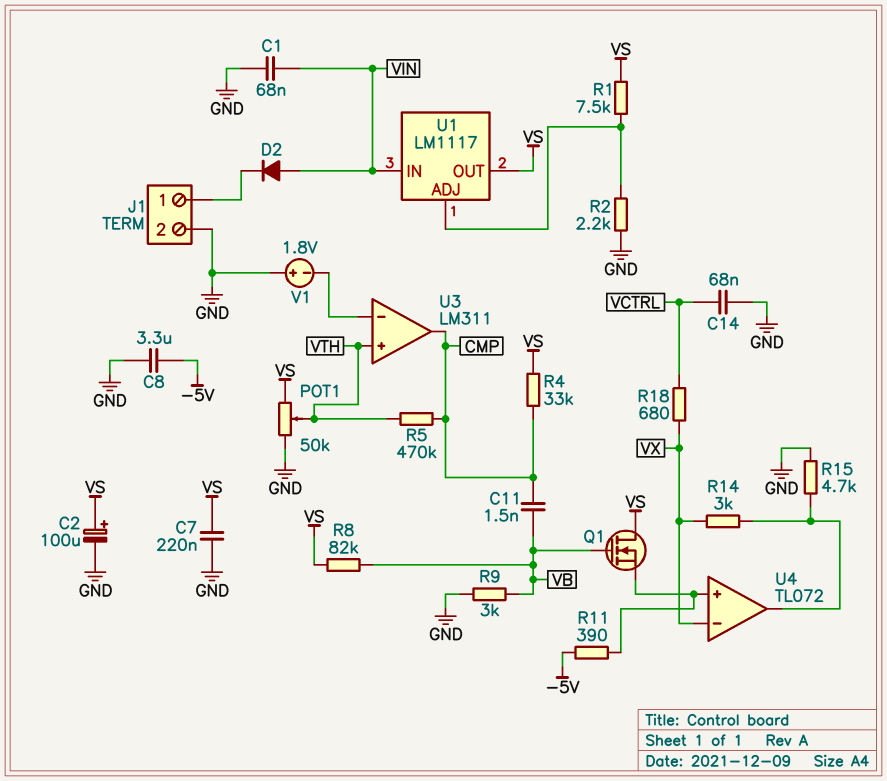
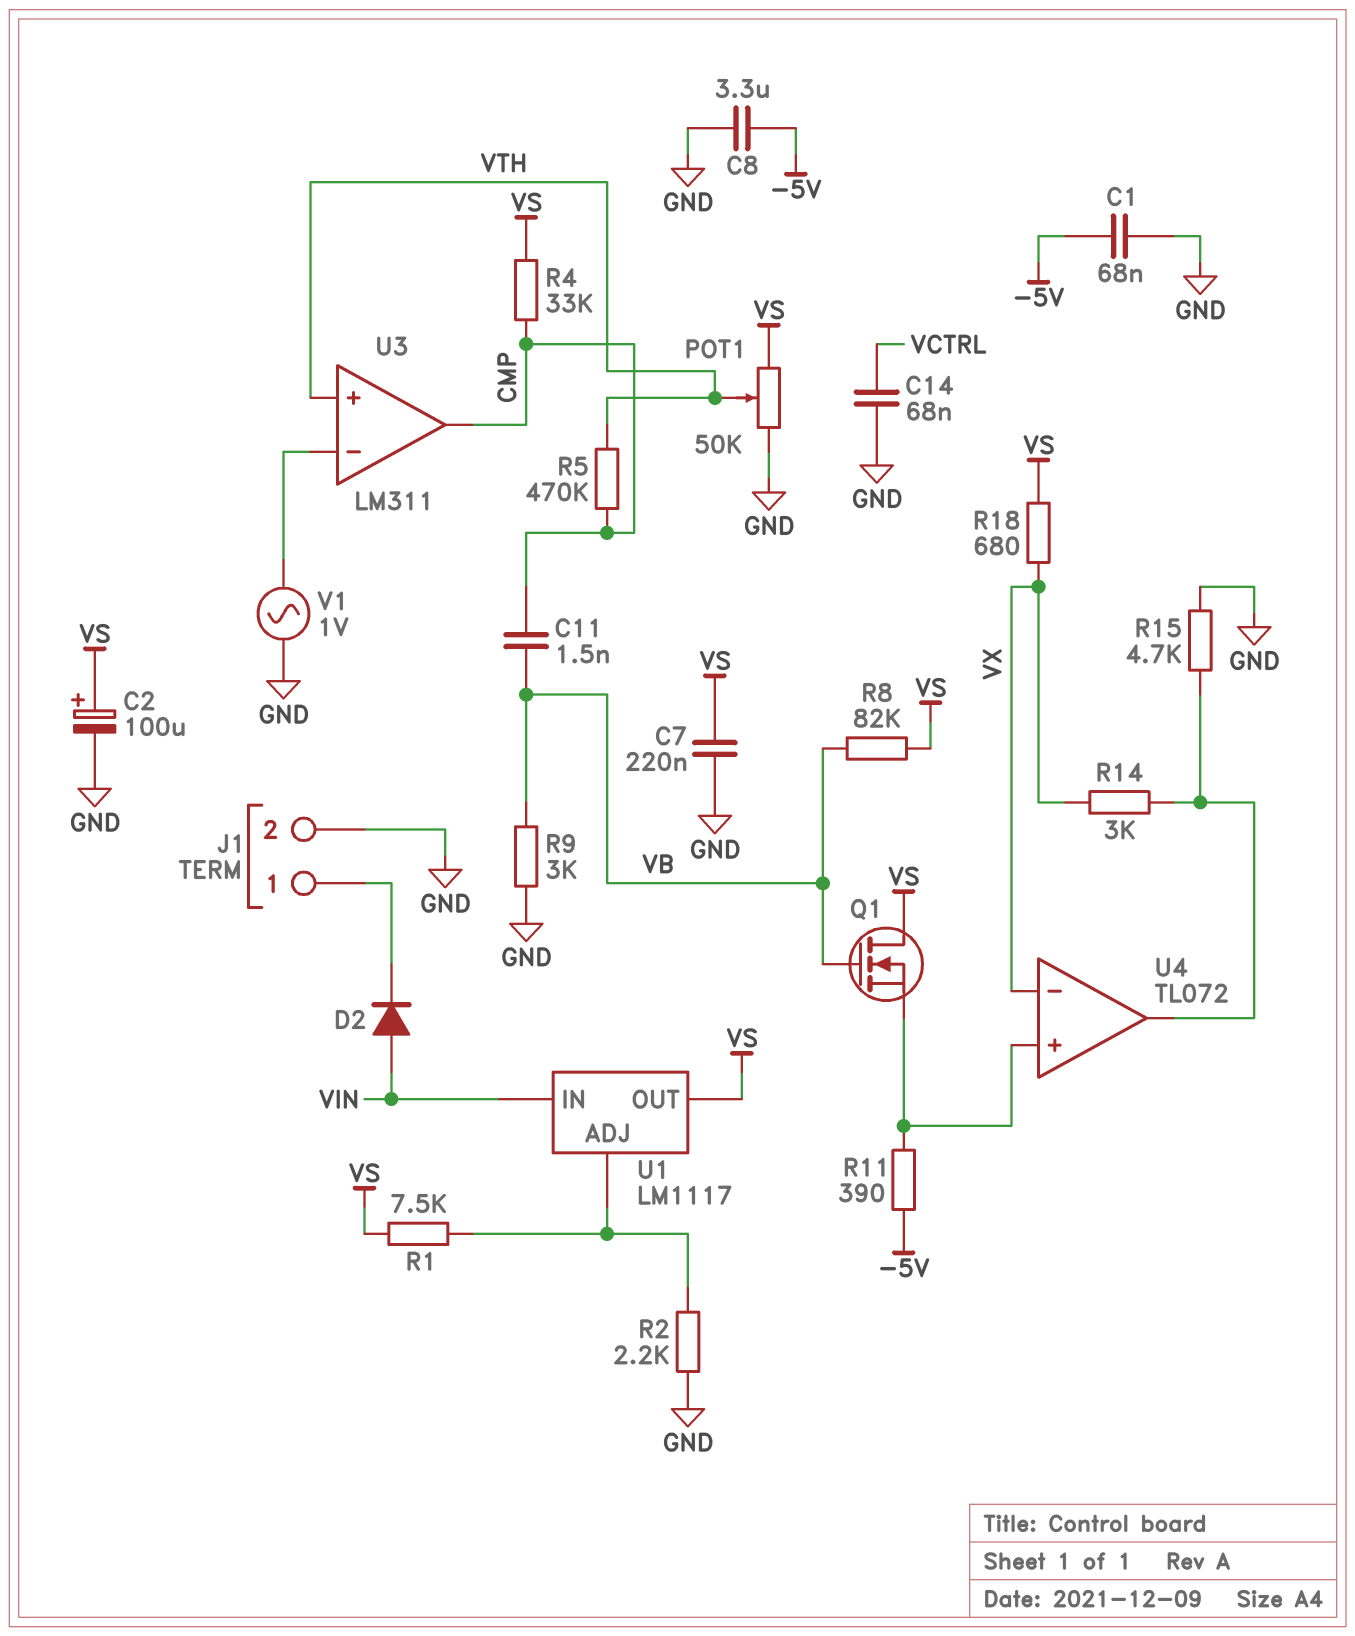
C1: 68nF (GND, VIN) -> 68nF (-5V, GND)
R18: 680 (VCTRL, VX) -> 680 (VS, VX)
V1: 1.8V (plus GND, minus U3/in-) -> AC 1V (GND, U3/in-)

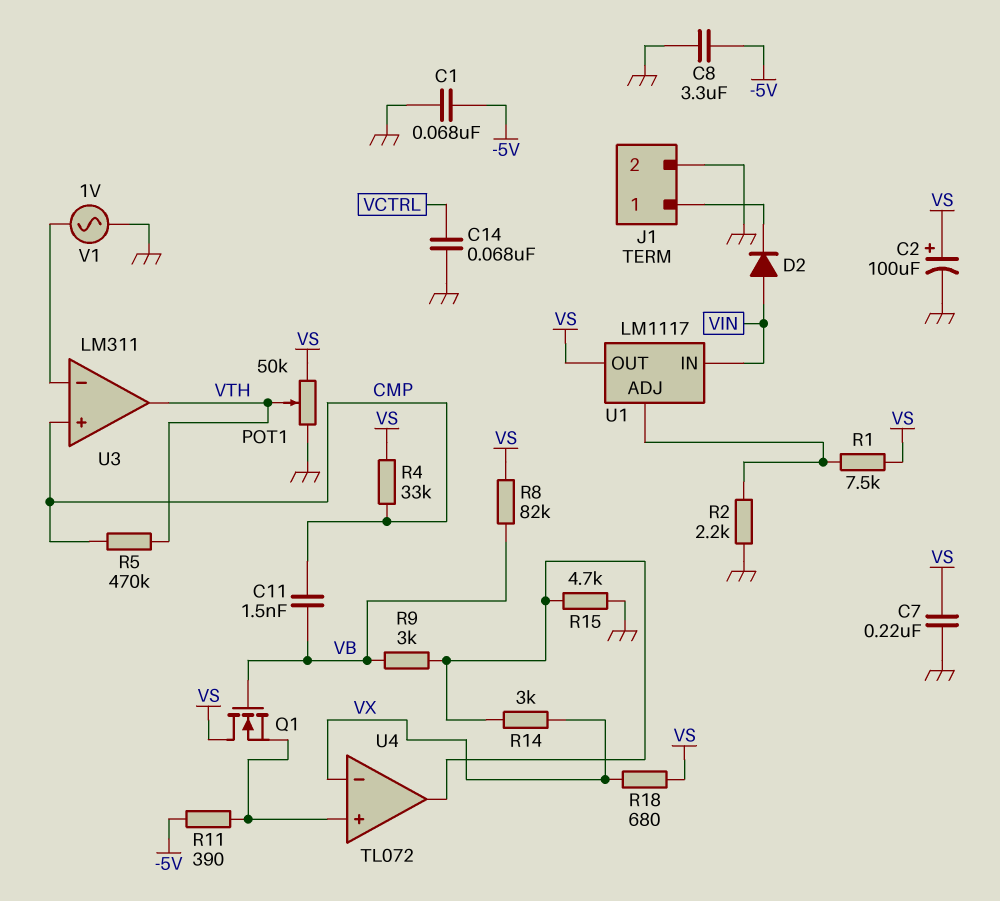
R9: 3k (GND, VB) -> 3k (U4/out, VB)
U3 pin in+: VTH -> CMP
U3 pin out: CMP -> VTH

